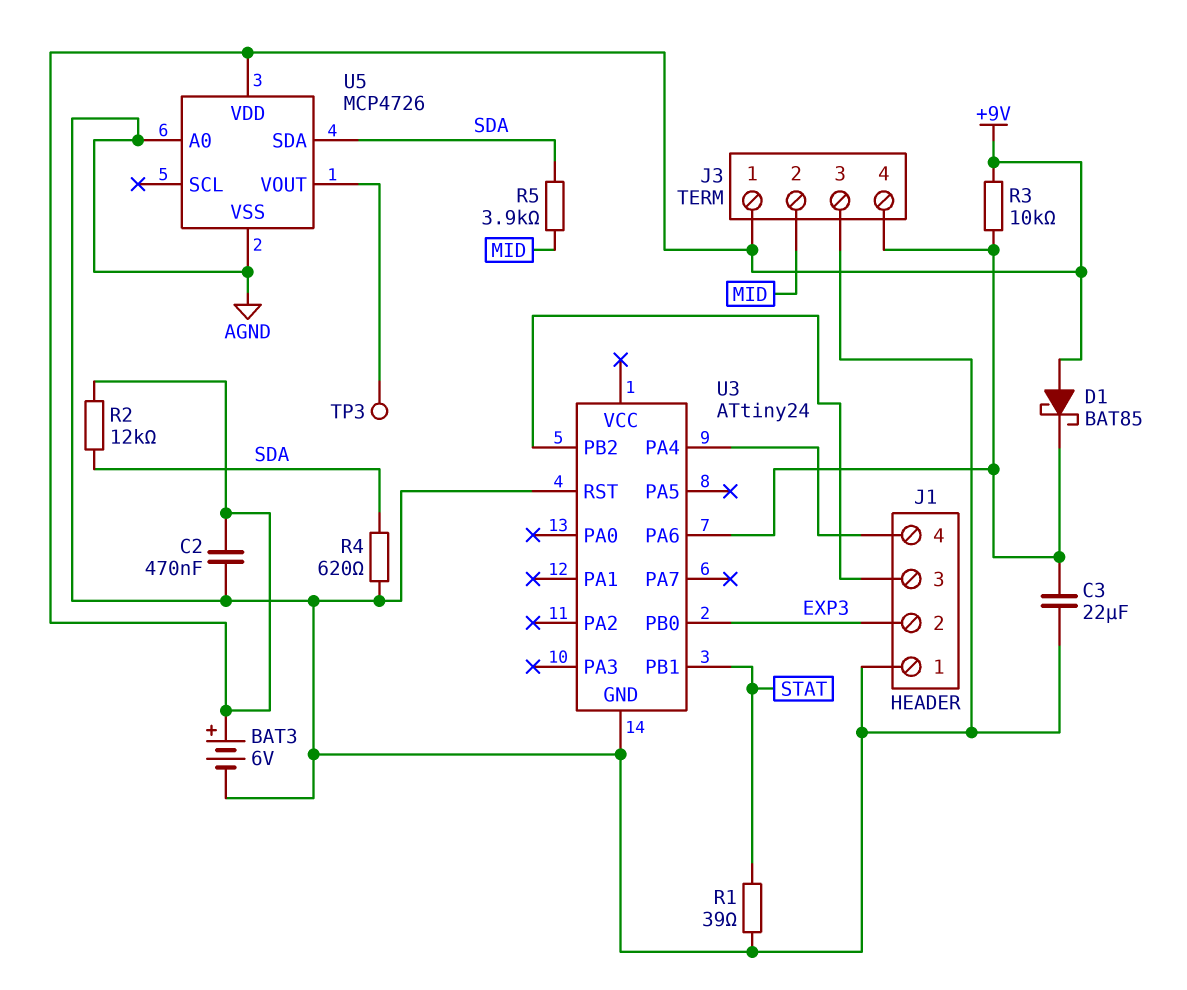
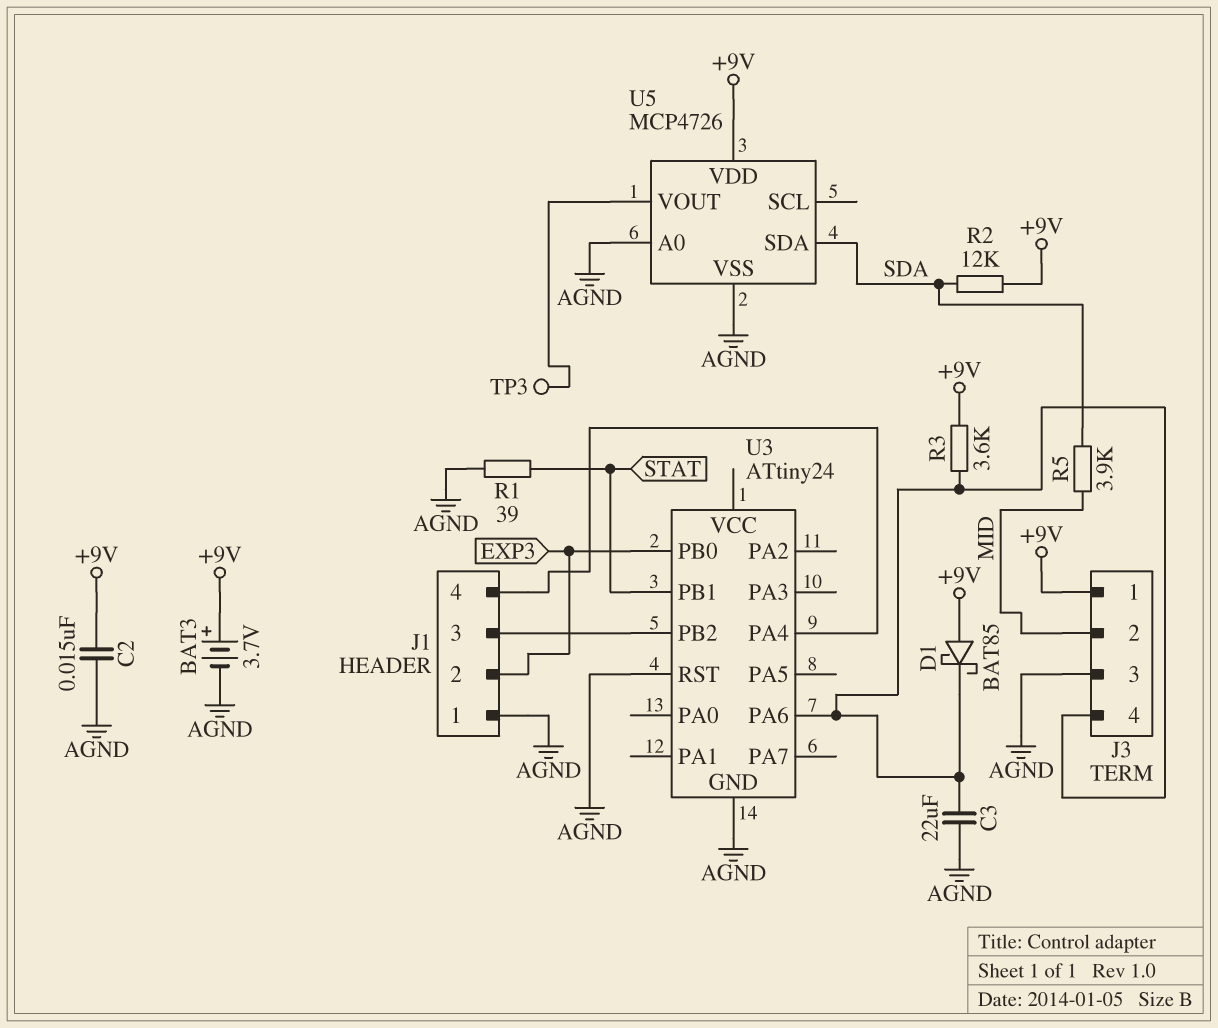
BAT3: 6V (plus +9V, minus AGND) -> 3.7V (plus +9V, minus AGND)
C2: 470nF (+9V, AGND) -> 15nF (+9V, AGND)
R3: 10k (+9V, J3/4) -> 3.6k (+9V, J3/4)
R4: 620 (AGND, SDA) -> none

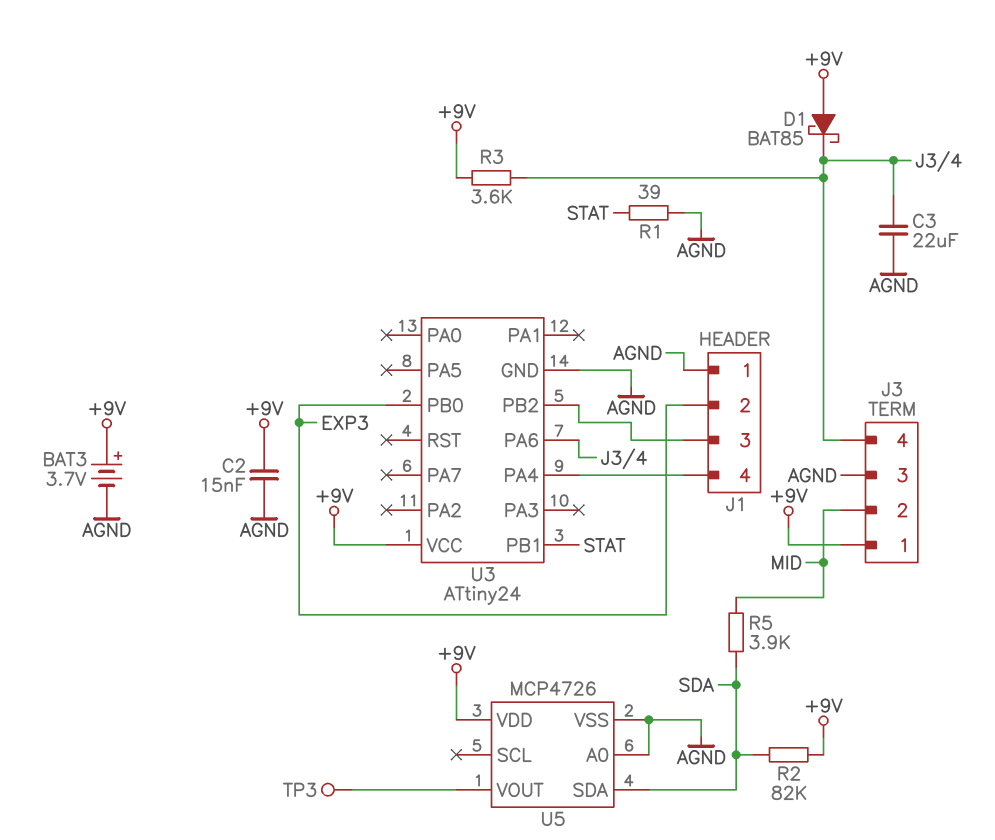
R2: 12k (+9V, SDA) -> 82k (+9V, SDA)
U3 pin RST: AGND -> none
U3 pin VCC: none -> +9V

